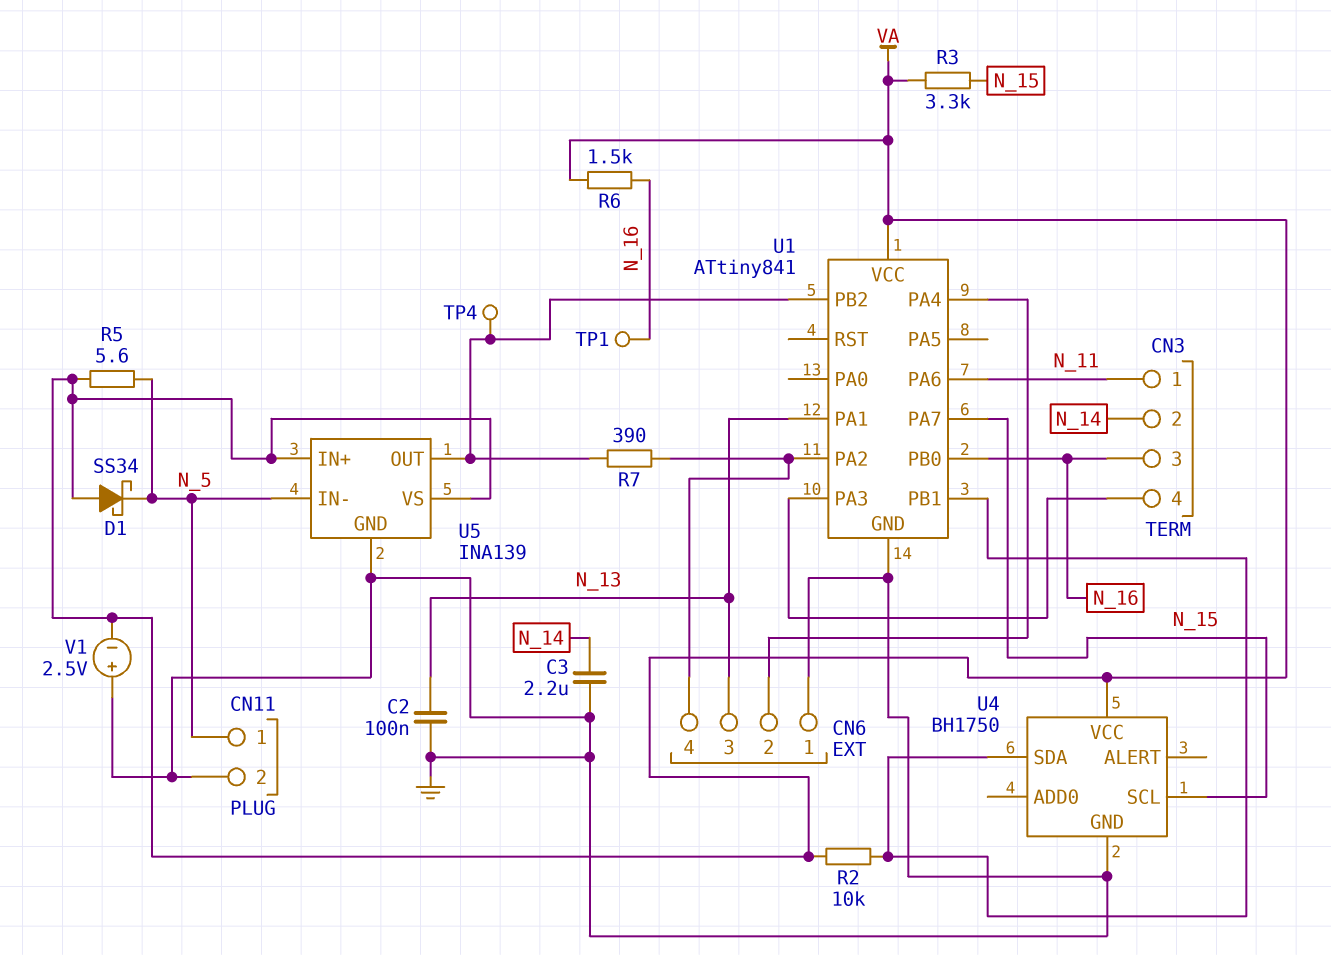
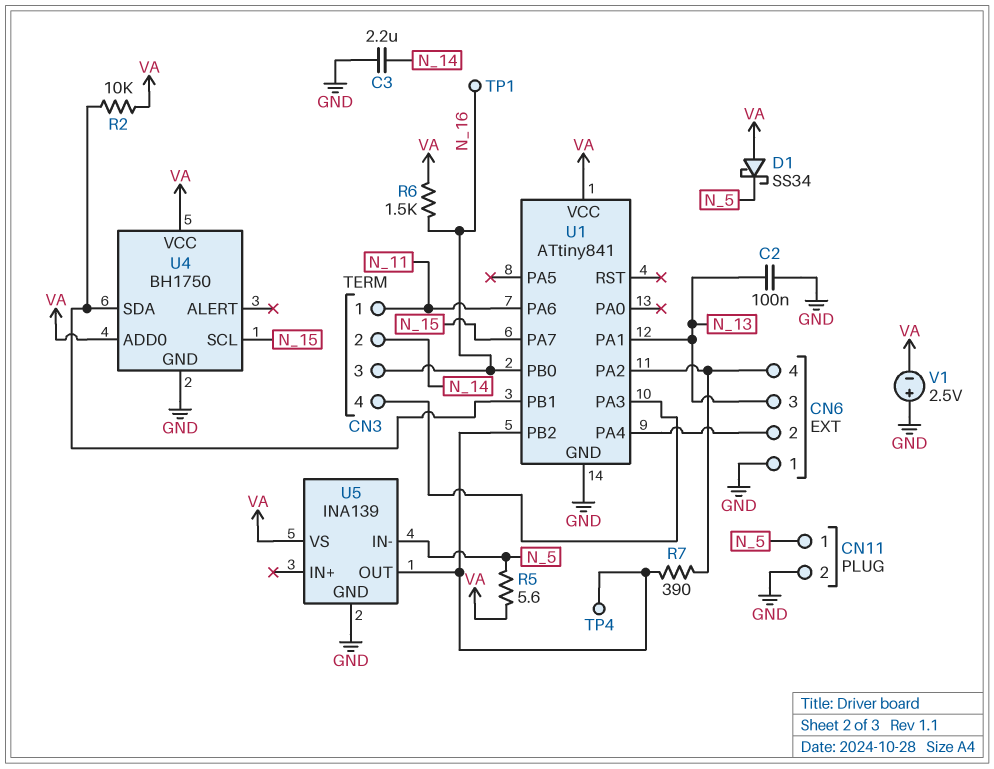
R3: 3.3k (N_15, VA) -> none
U4 pin ADD0: none -> VA
U5 pin IN+: VA -> none

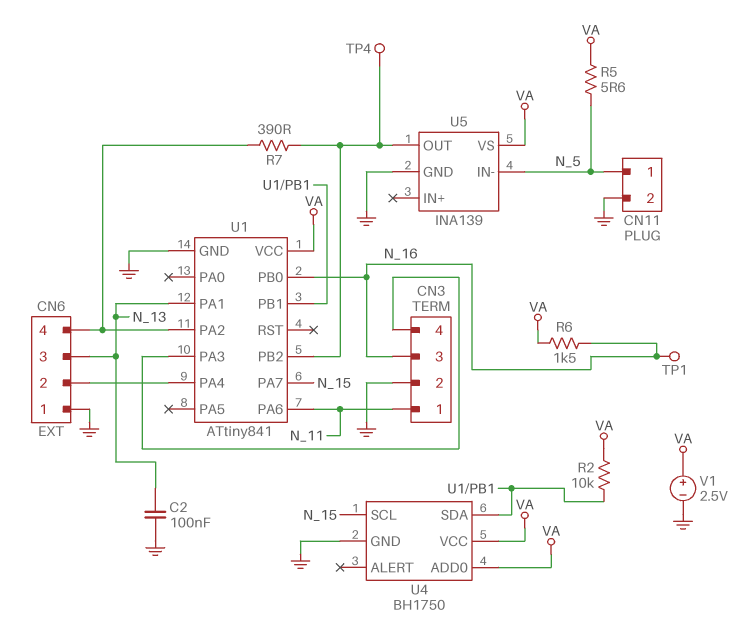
C3: 2.2uF (GND, N_14) -> none
CN3 pin 2: N_14 -> GND
D1: schottky SS34 (A VA, K N_5) -> none
V1: 2.5V (plus GND, minus VA) -> 2.5V (plus VA, minus GND)

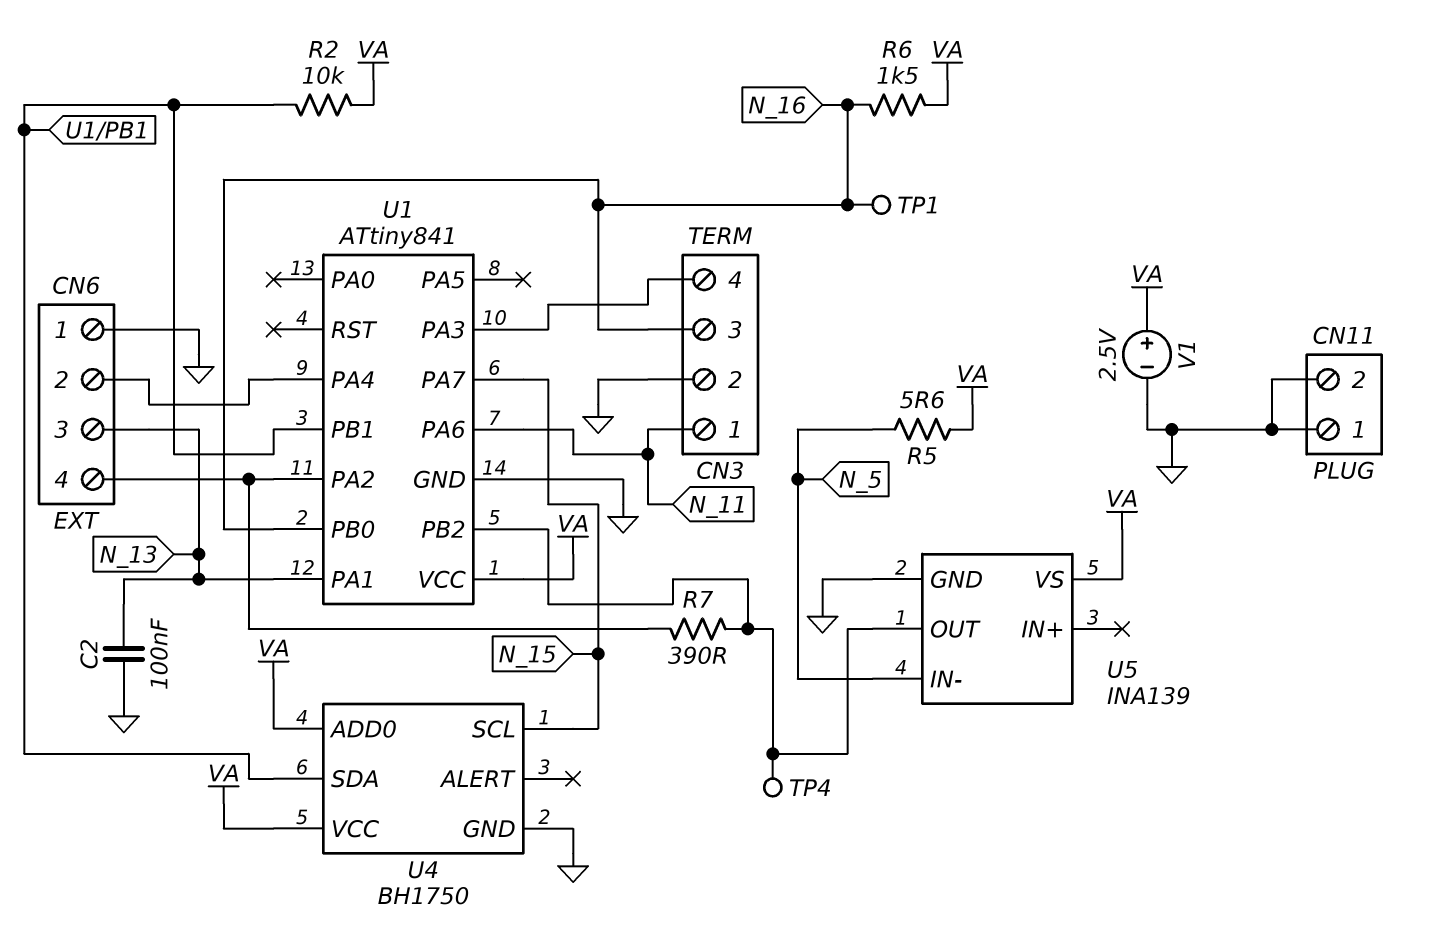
CN11 pin 1: N_5 -> GND

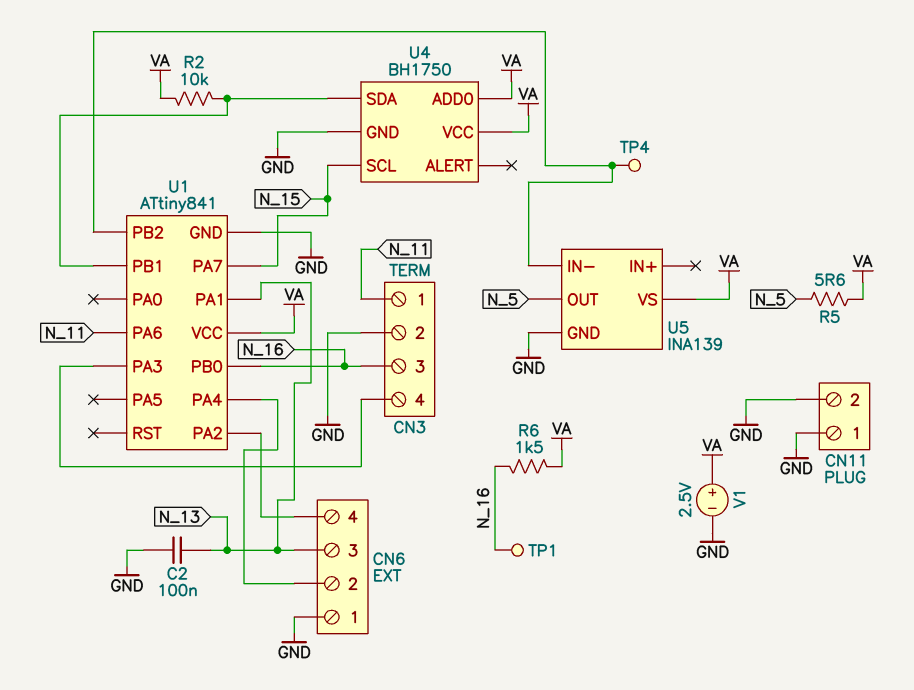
R7: 390 (CN6/4, U1/PB2) -> none
U5 pin IN-: N_5 -> U1/PB2
U5 pin OUT: U1/PB2 -> N_5

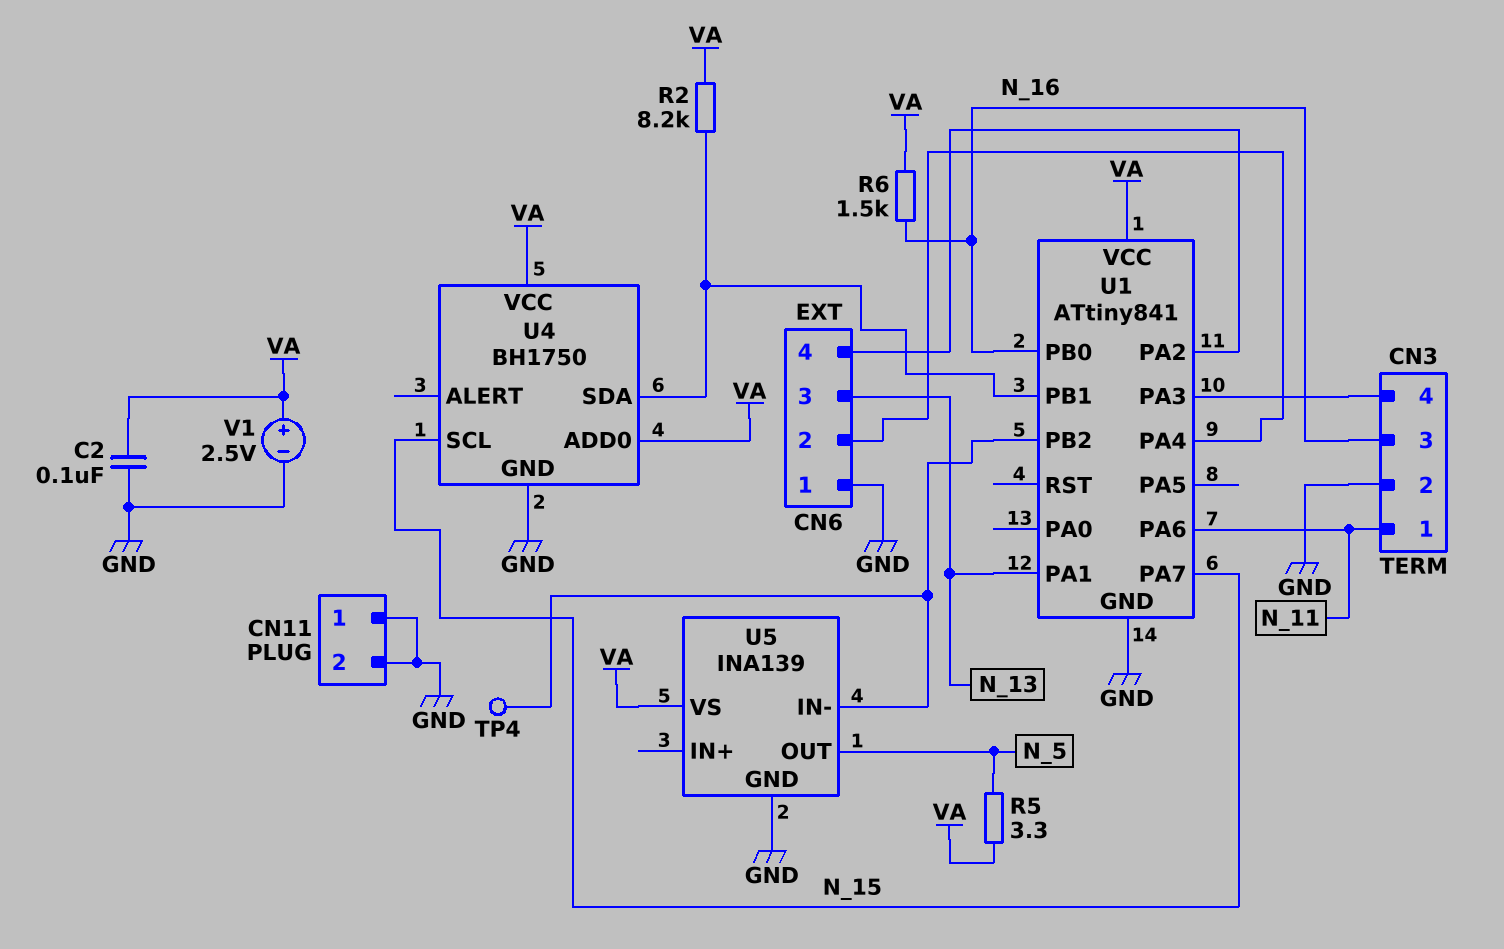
C2: 100nF (GND, N_13) -> 100nF (GND, VA)
R2: 10k (U1/PB1, VA) -> 8.2k (U1/PB1, VA)
R5: 5.6 (N_5, VA) -> 3.3 (N_5, VA)
TP1: test point (N_16) -> none

